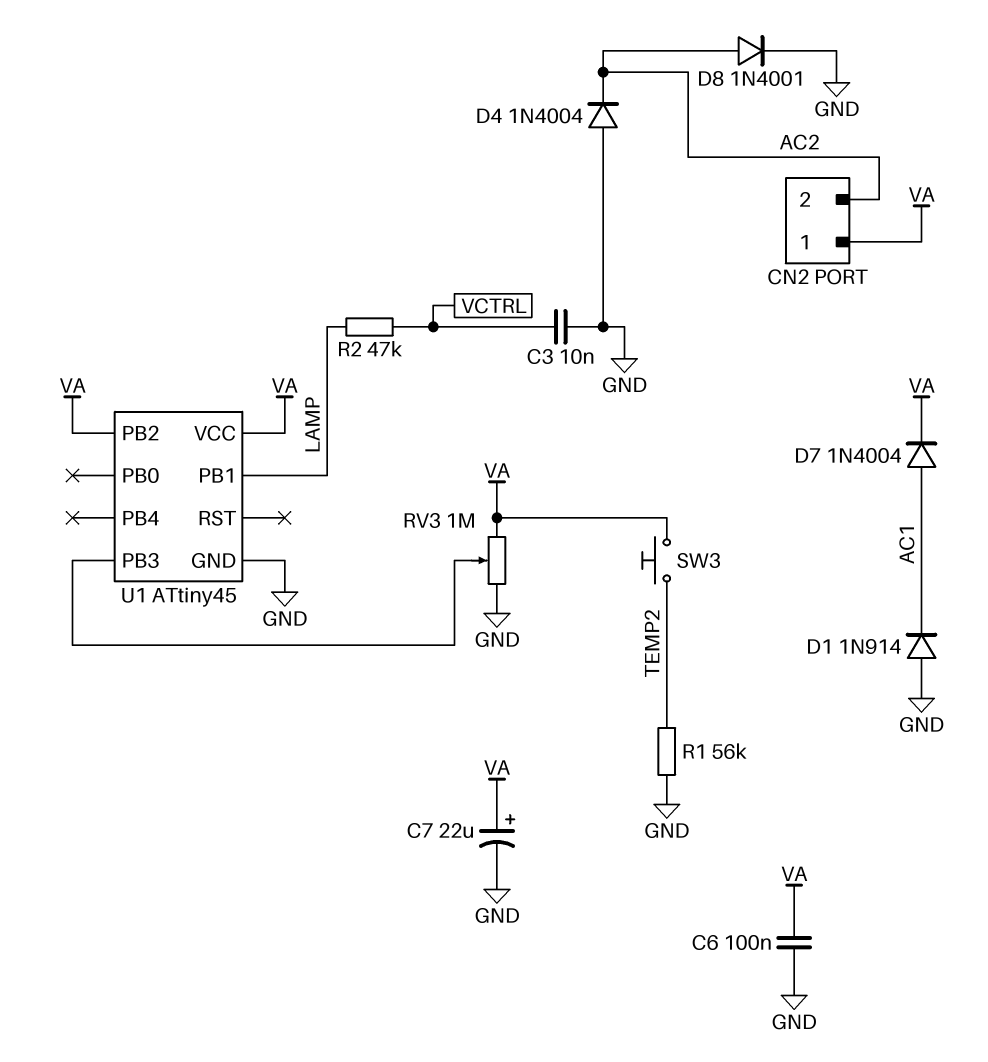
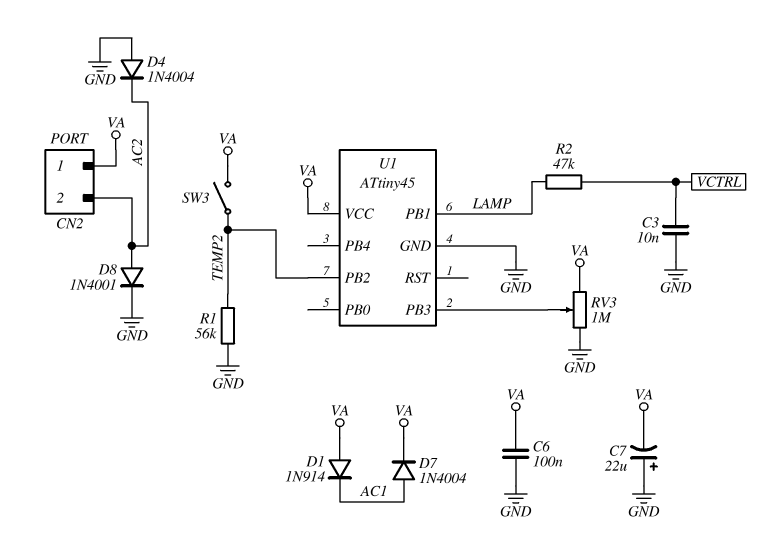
C7: 22uF (plus VA, minus GND) -> 22uF (plus GND, minus VA)
D1: diode 1N914 (A GND, K AC1) -> diode 1N914 (A VA, K AC1)
SW3: button (TEMP2, VA) -> switch (TEMP2, VA)
U1 pin PB2: VA -> TEMP2

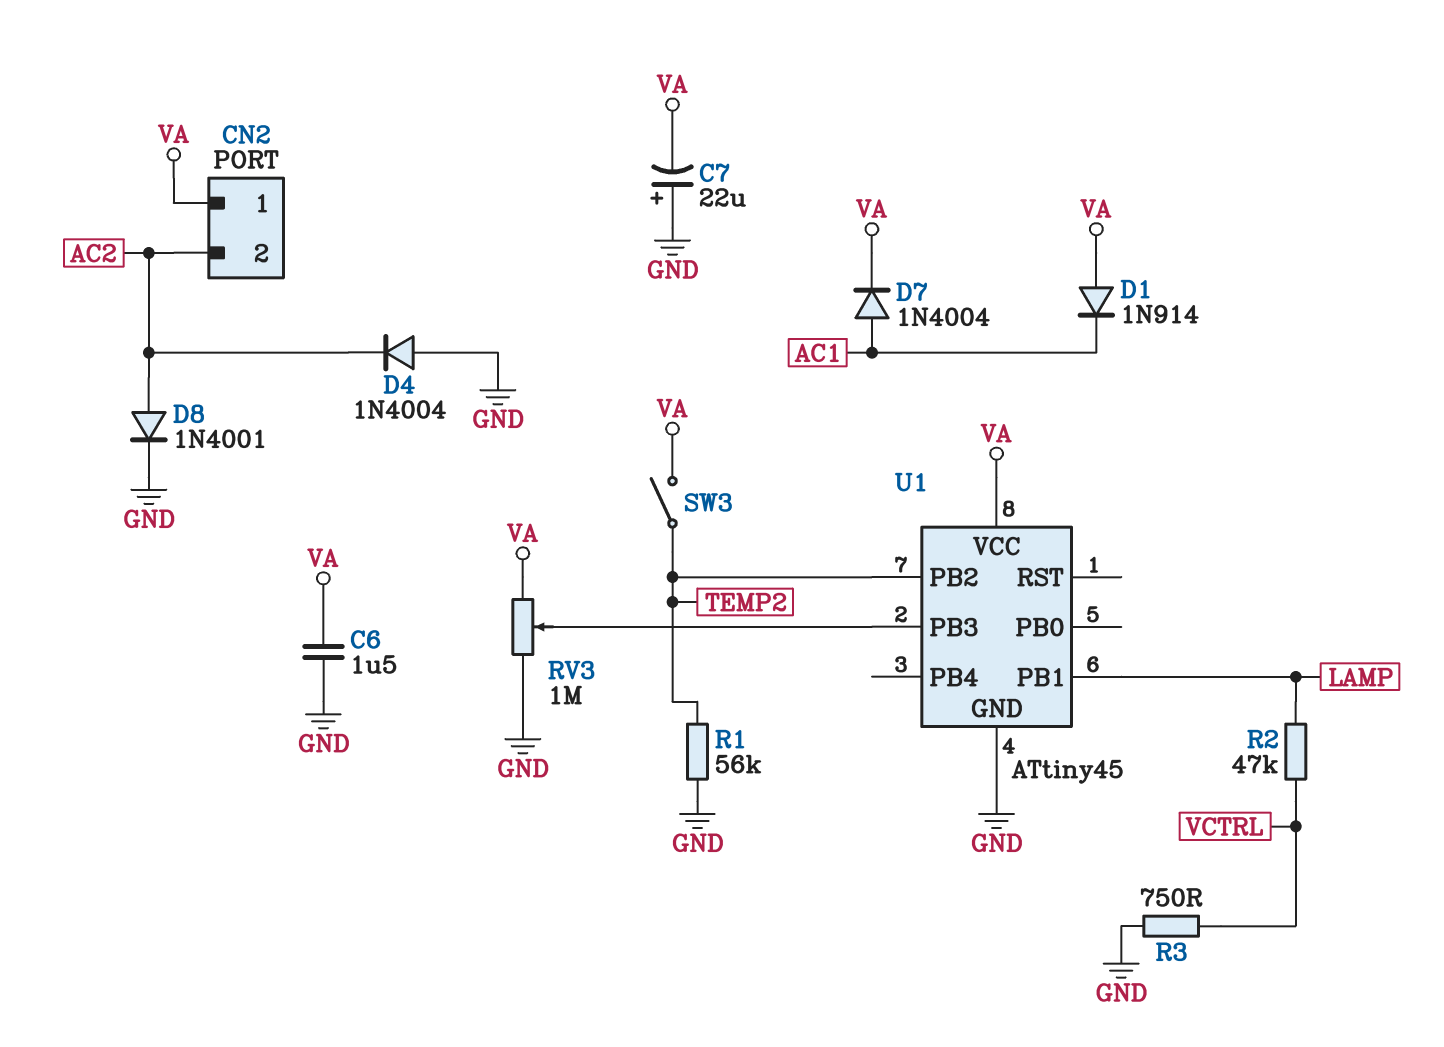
C3: 10nF (GND, VCTRL) -> none
C6: 100nF (GND, VA) -> 1.5uF (GND, VA)
R3: none -> 750 (GND, VCTRL)

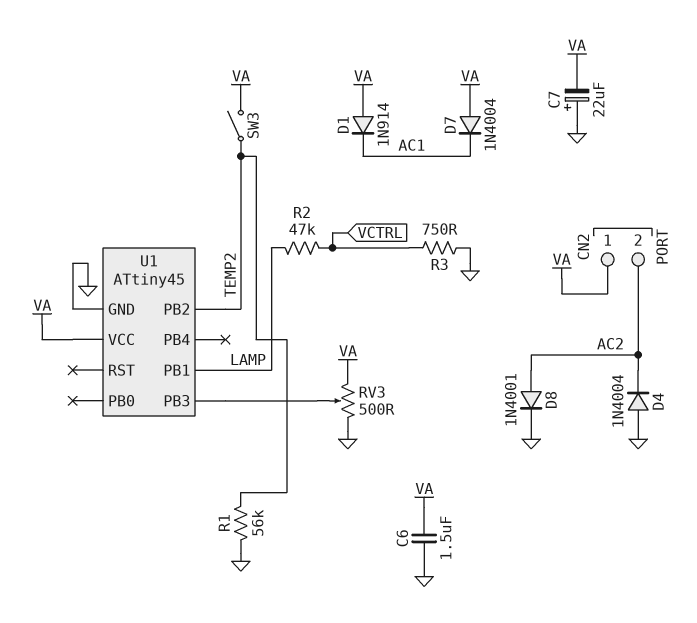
D7: diode 1N4004 (A AC1, K VA) -> diode 1N4004 (A VA, K AC1)
RV3: 1M (GND, VA, wiper U1/PB3) -> 500 (GND, VA, wiper U1/PB3)

